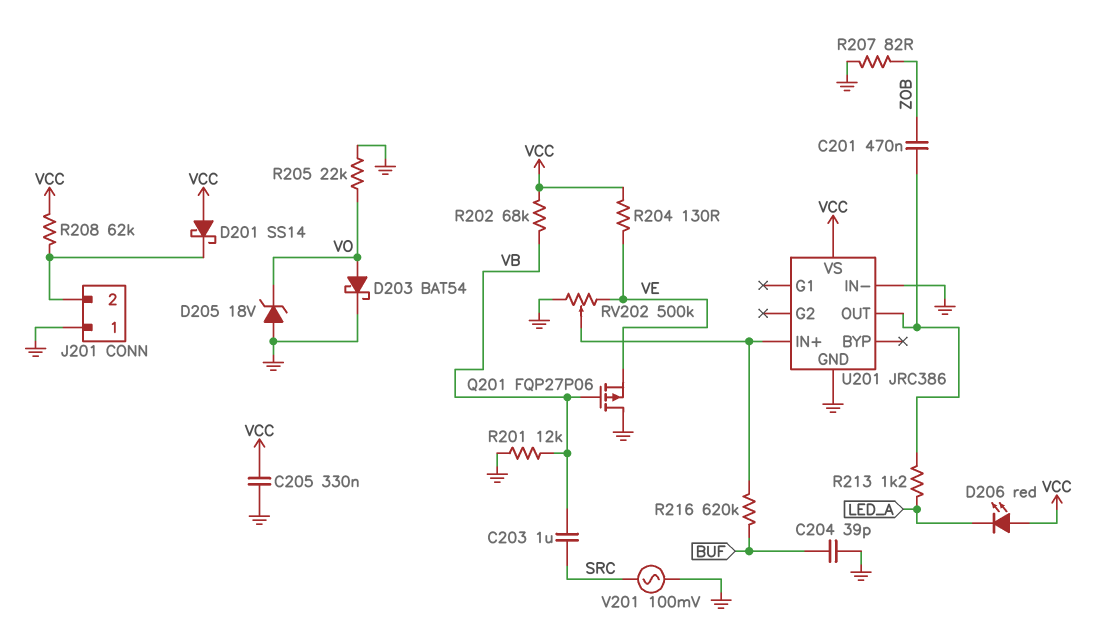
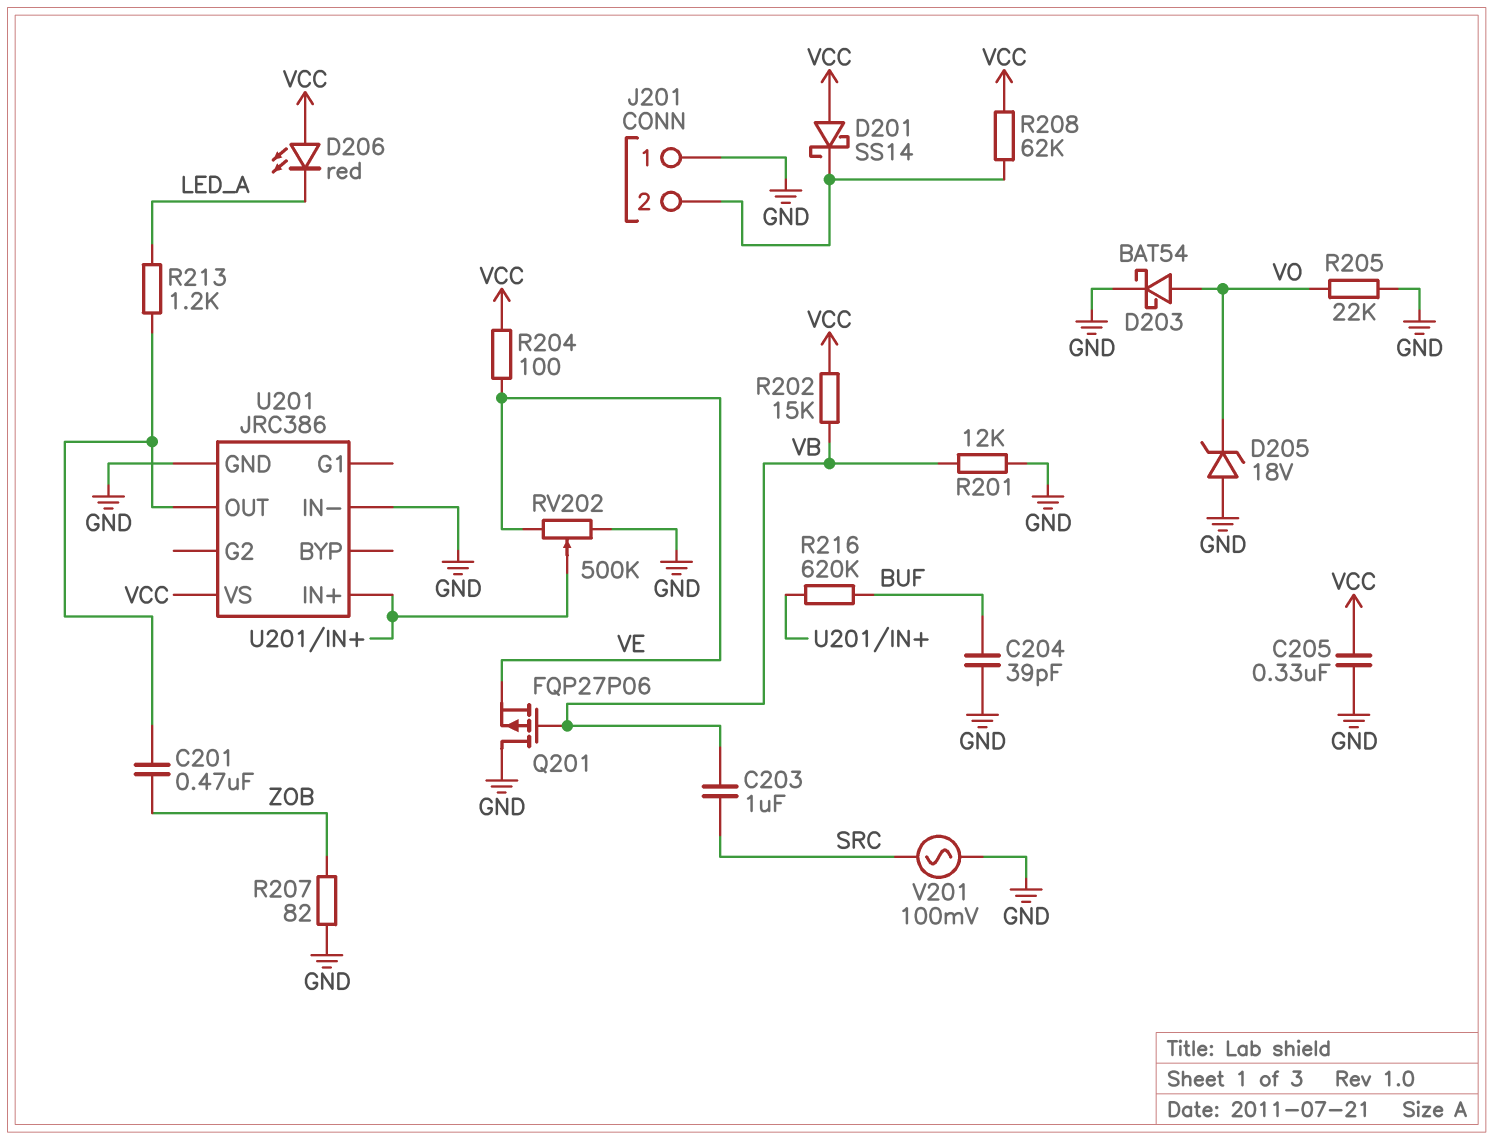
R202: 68k (VB, VCC) -> 15k (VB, VCC)
R204: 130 (VCC, VE) -> 100 (VCC, VE)

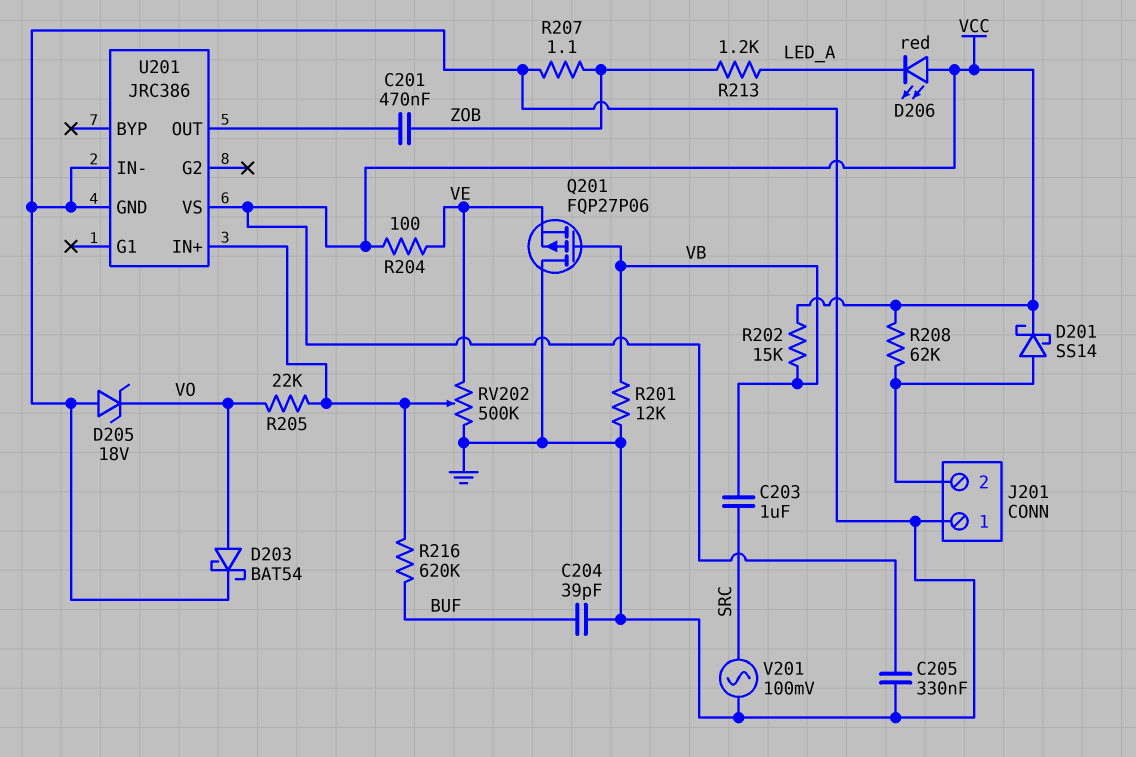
D201: schottky SS14 (A VCC, K J201/2) -> schottky SS14 (A J201/2, K VCC)
R205: 22k (GND, VO) -> 22k (U201/IN+, VO)
R207: 82 (GND, ZOB) -> 1.1 (GND, ZOB)
R213: 1.2k (LED_A, U201/OUT) -> 1.2k (LED_A, ZOB)

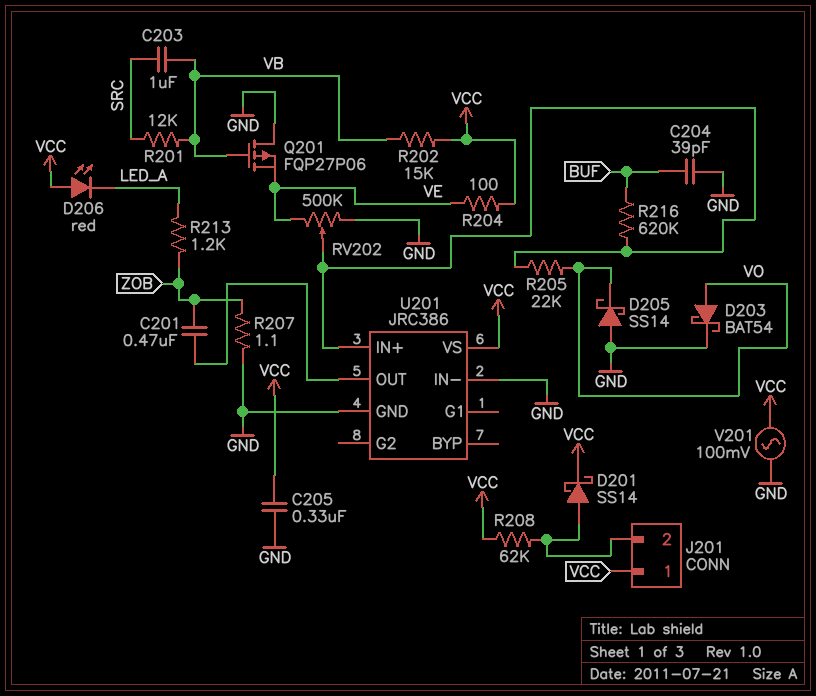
D205: zener 18V (A GND, K VO) -> schottky SS14 (A GND, K VO)
J201 pin 1: GND -> VCC
R201: 12k (GND, VB) -> 12k (SRC, VB)
V201: AC 100mV (GND, SRC) -> AC 100mV (GND, VCC)

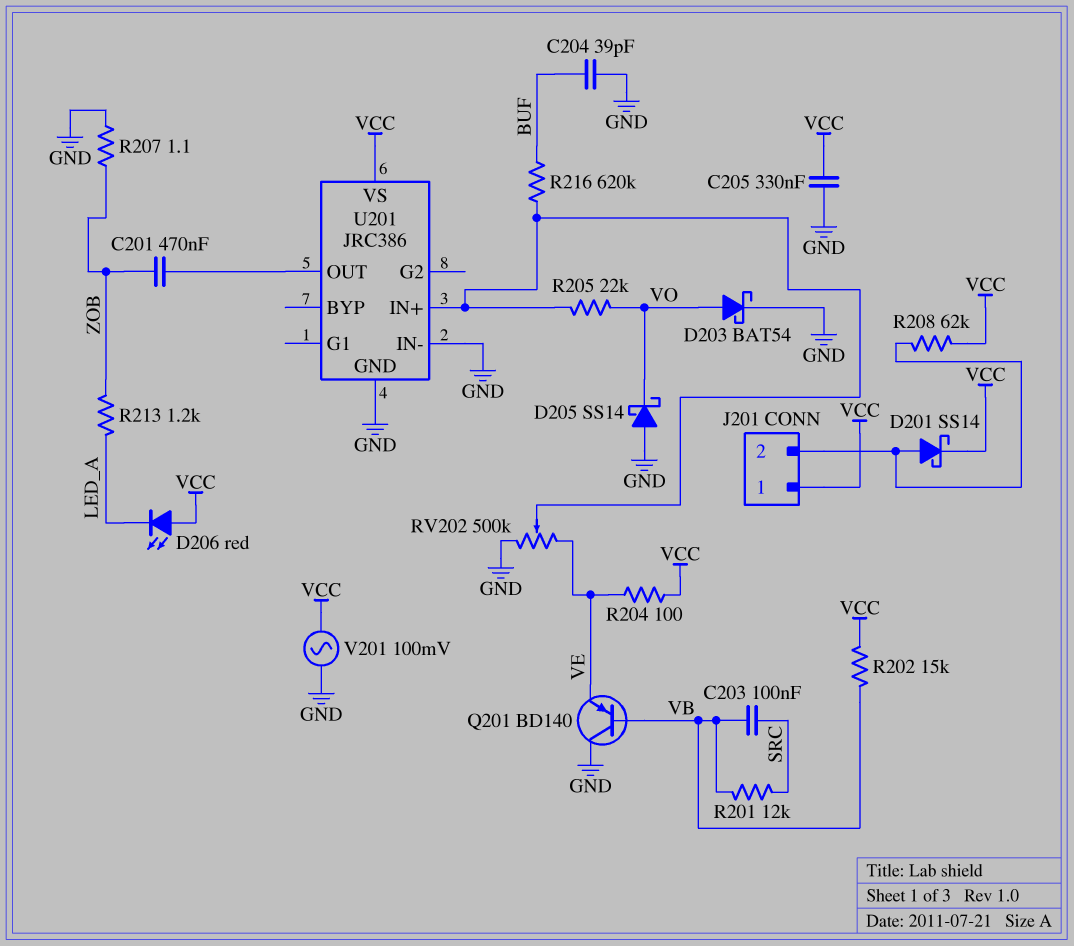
C203: 1uF (SRC, VB) -> 100nF (SRC, VB)
Q201: PMOS FQP27P06 (G VB, D GND, S VE) -> PNP BD140 (B VB, C GND, E VE)

